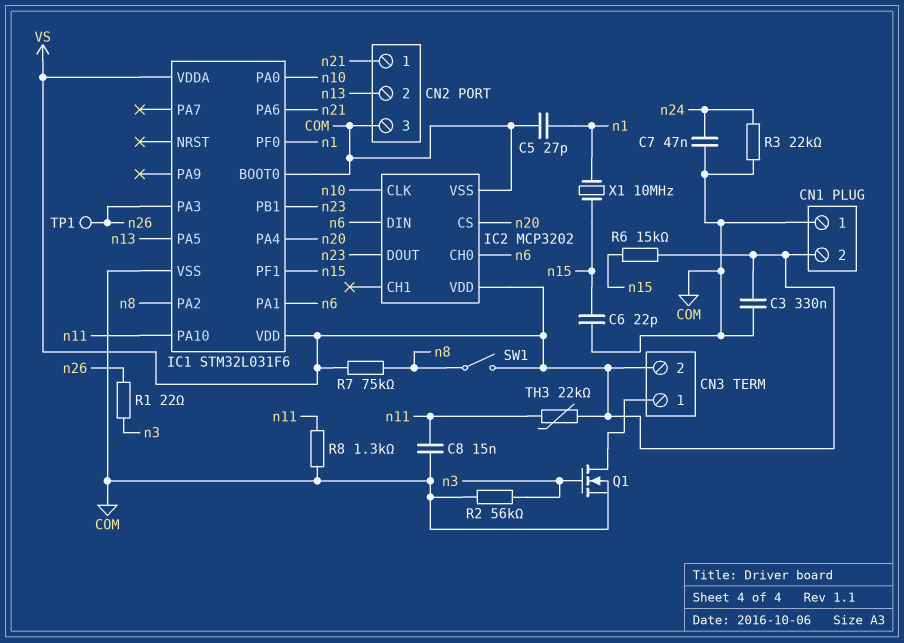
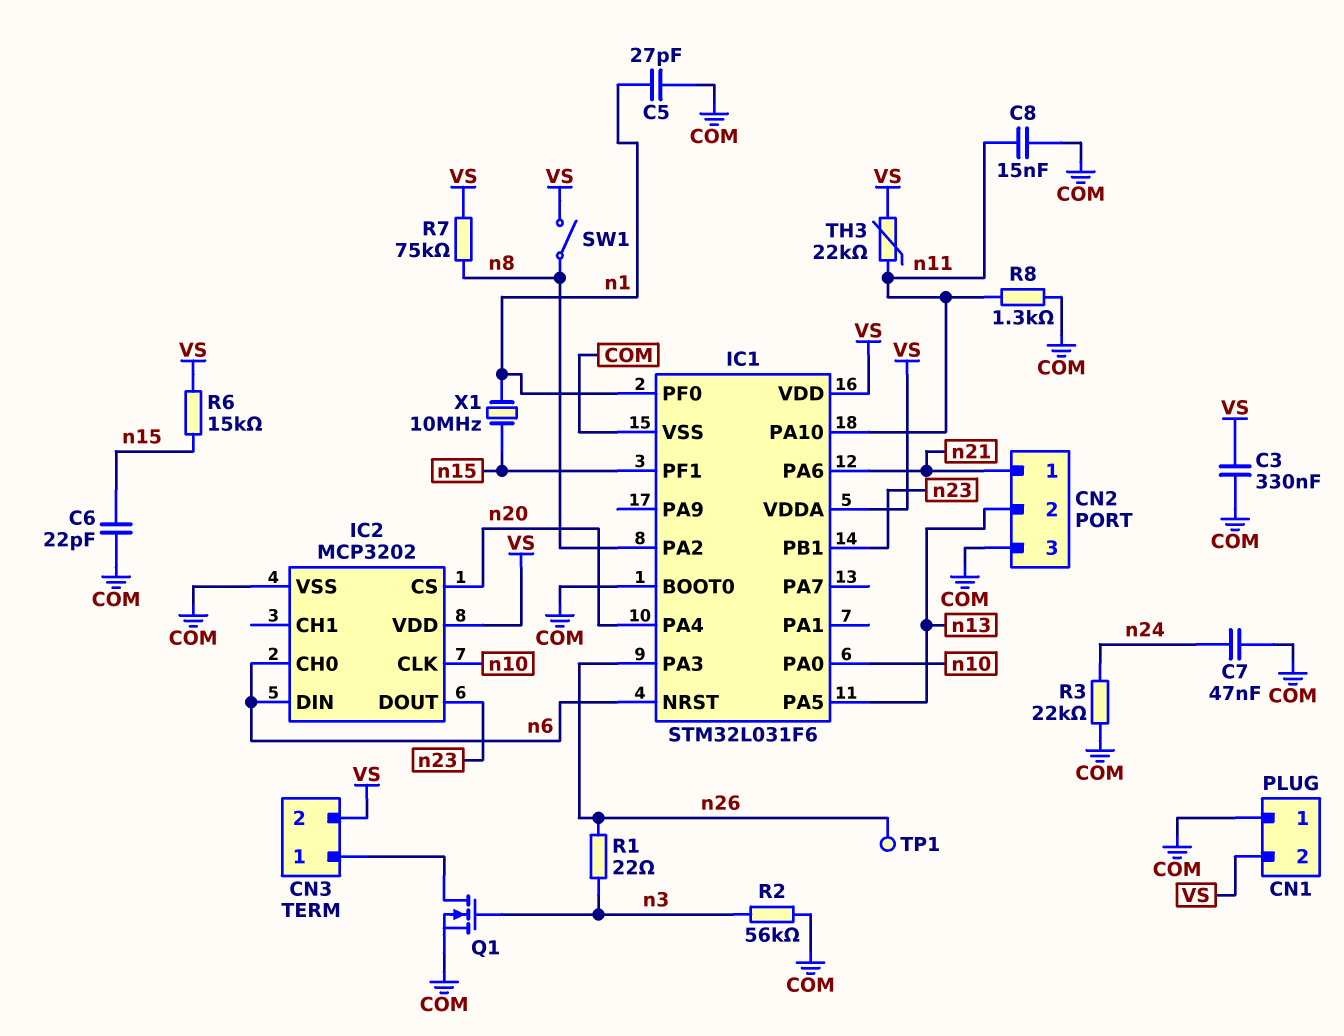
IC1 pin NRST: none -> n6
IC1 pin PA1: n6 -> none

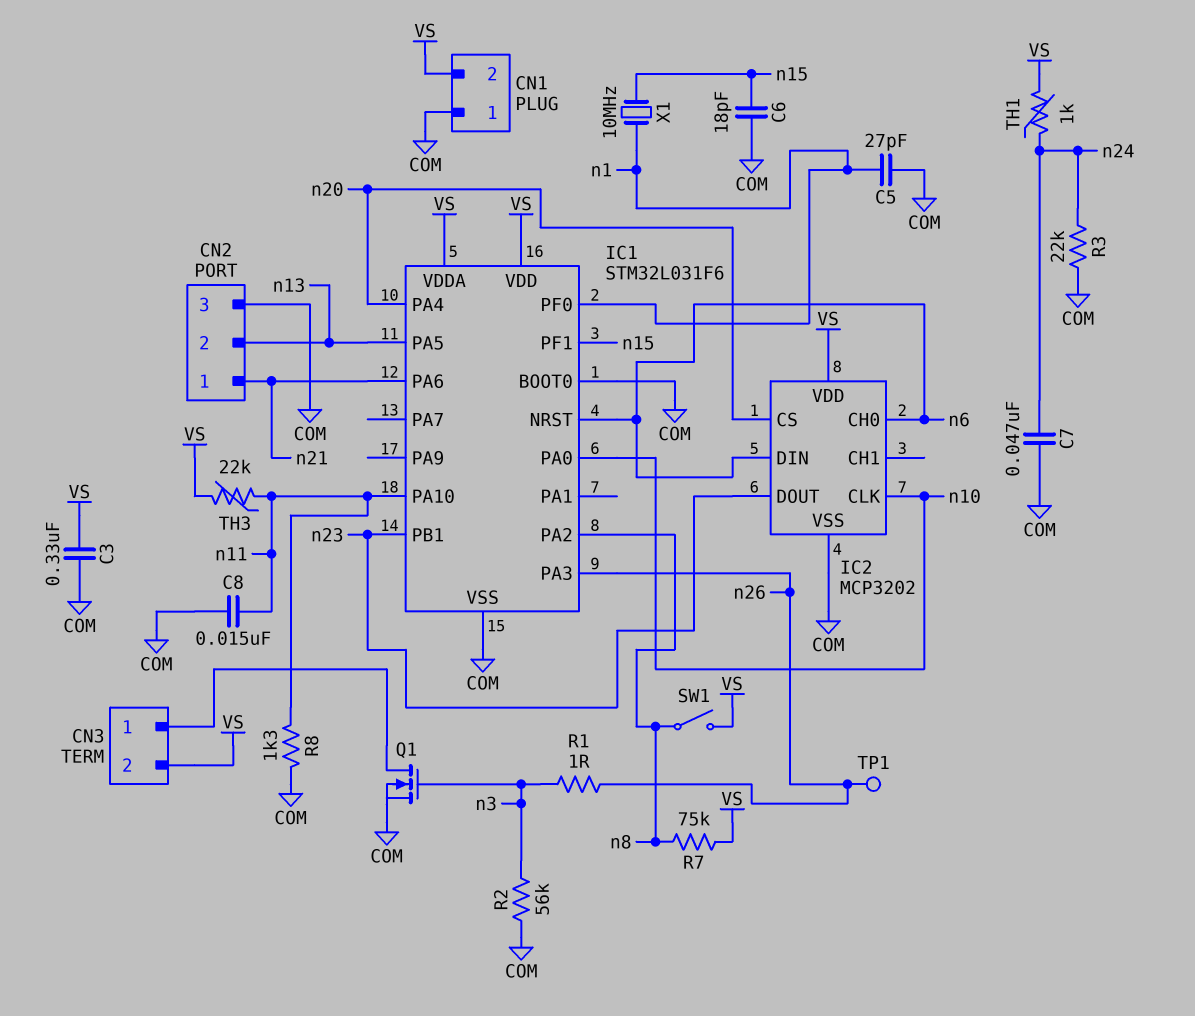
C6: 22pF (COM, n15) -> 18pF (COM, n15)
R1: 22 (n3, n26) -> 1 (n3, n26)
R6: 15k (VS, n15) -> none
TH1: none -> 1k (VS, n24)

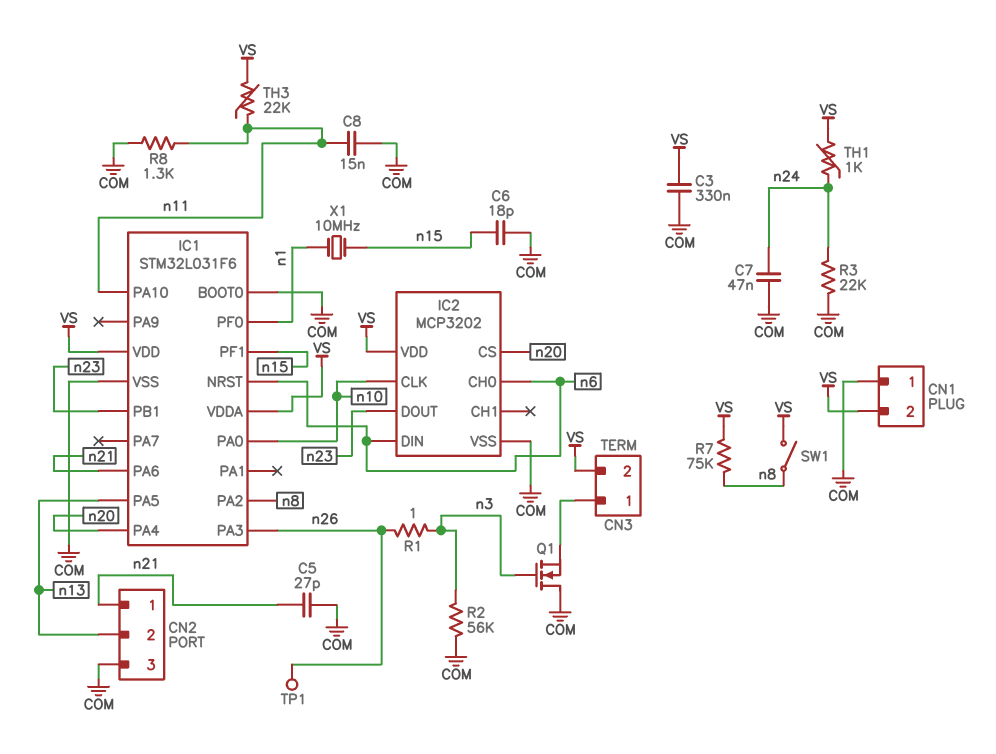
C5: 27pF (COM, n1) -> 27pF (COM, n21)
Q1: NMOS (G n3, D CN3/1, S COM) -> NMOS (G n3, D COM, S CN3/1)

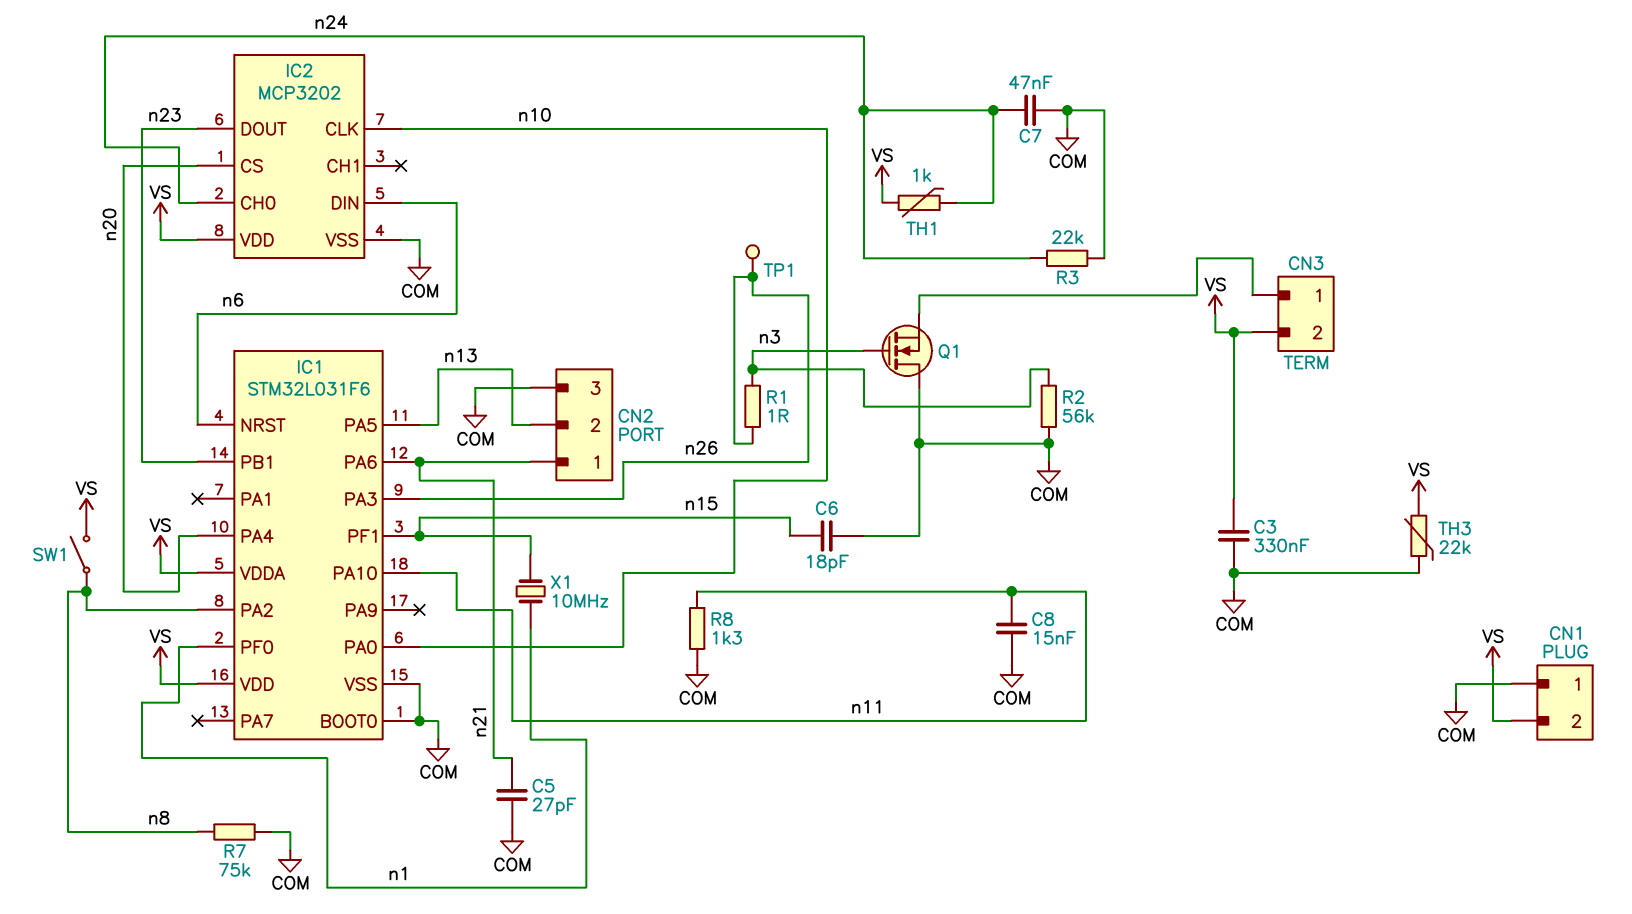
IC2 pin CH0: n6 -> n24
R7: 75k (VS, n8) -> 75k (COM, n8)
TH3: 22k (VS, n11) -> 22k (COM, VS)

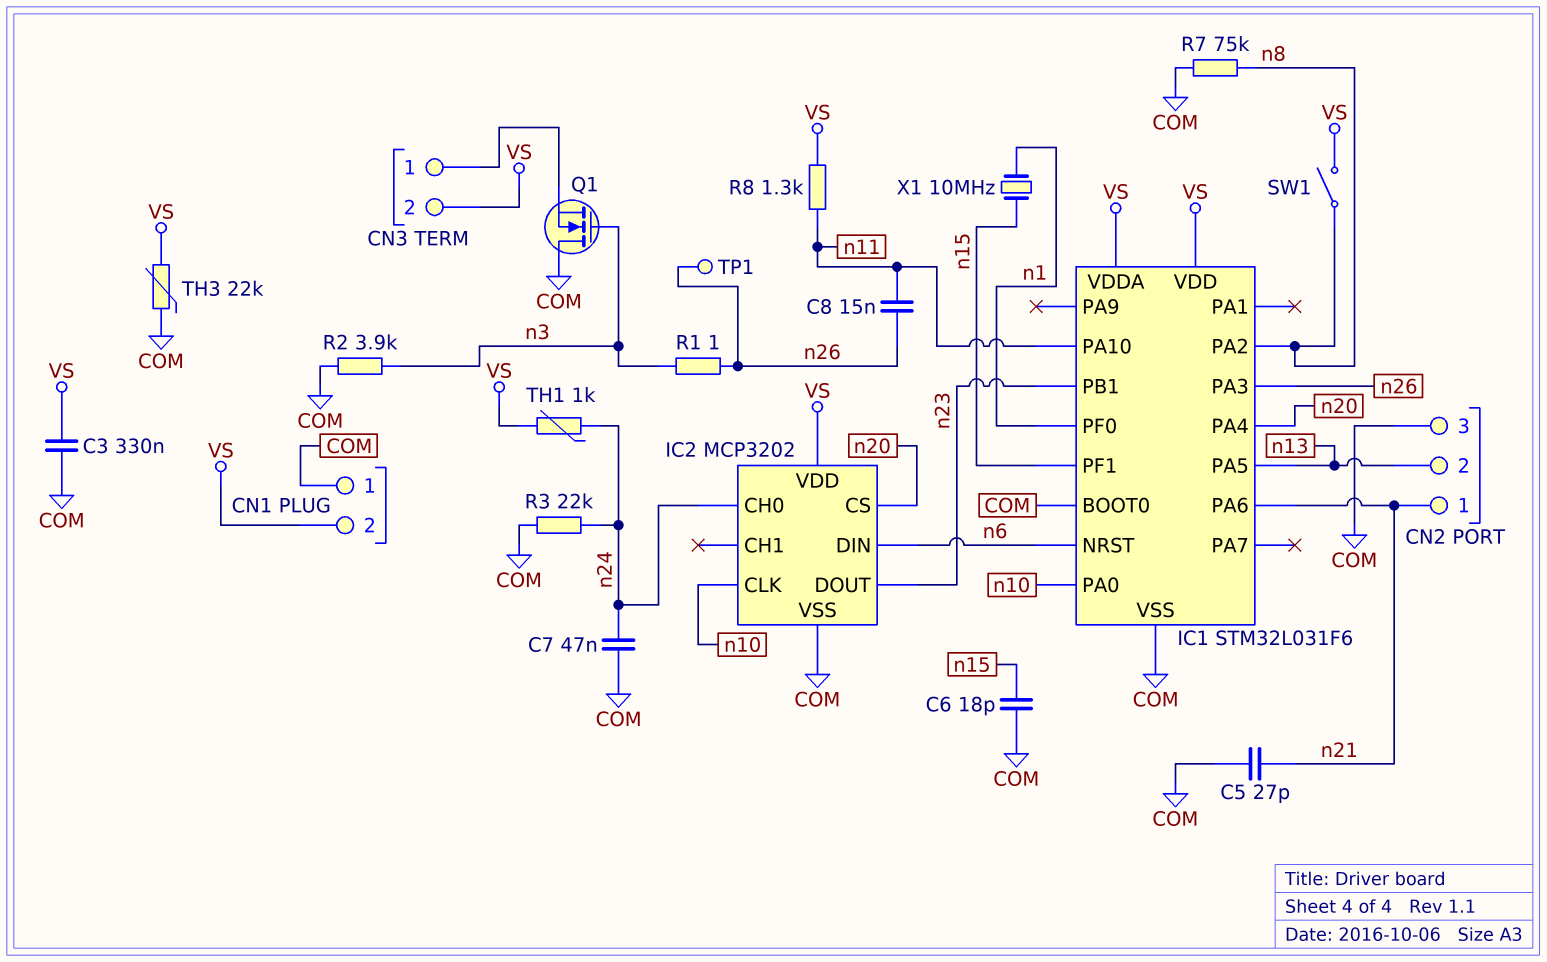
C8: 15nF (COM, n11) -> 15nF (n11, n26)
R2: 56k (COM, n3) -> 3.9k (COM, n3)
R8: 1.3k (COM, n11) -> 1.3k (VS, n11)

